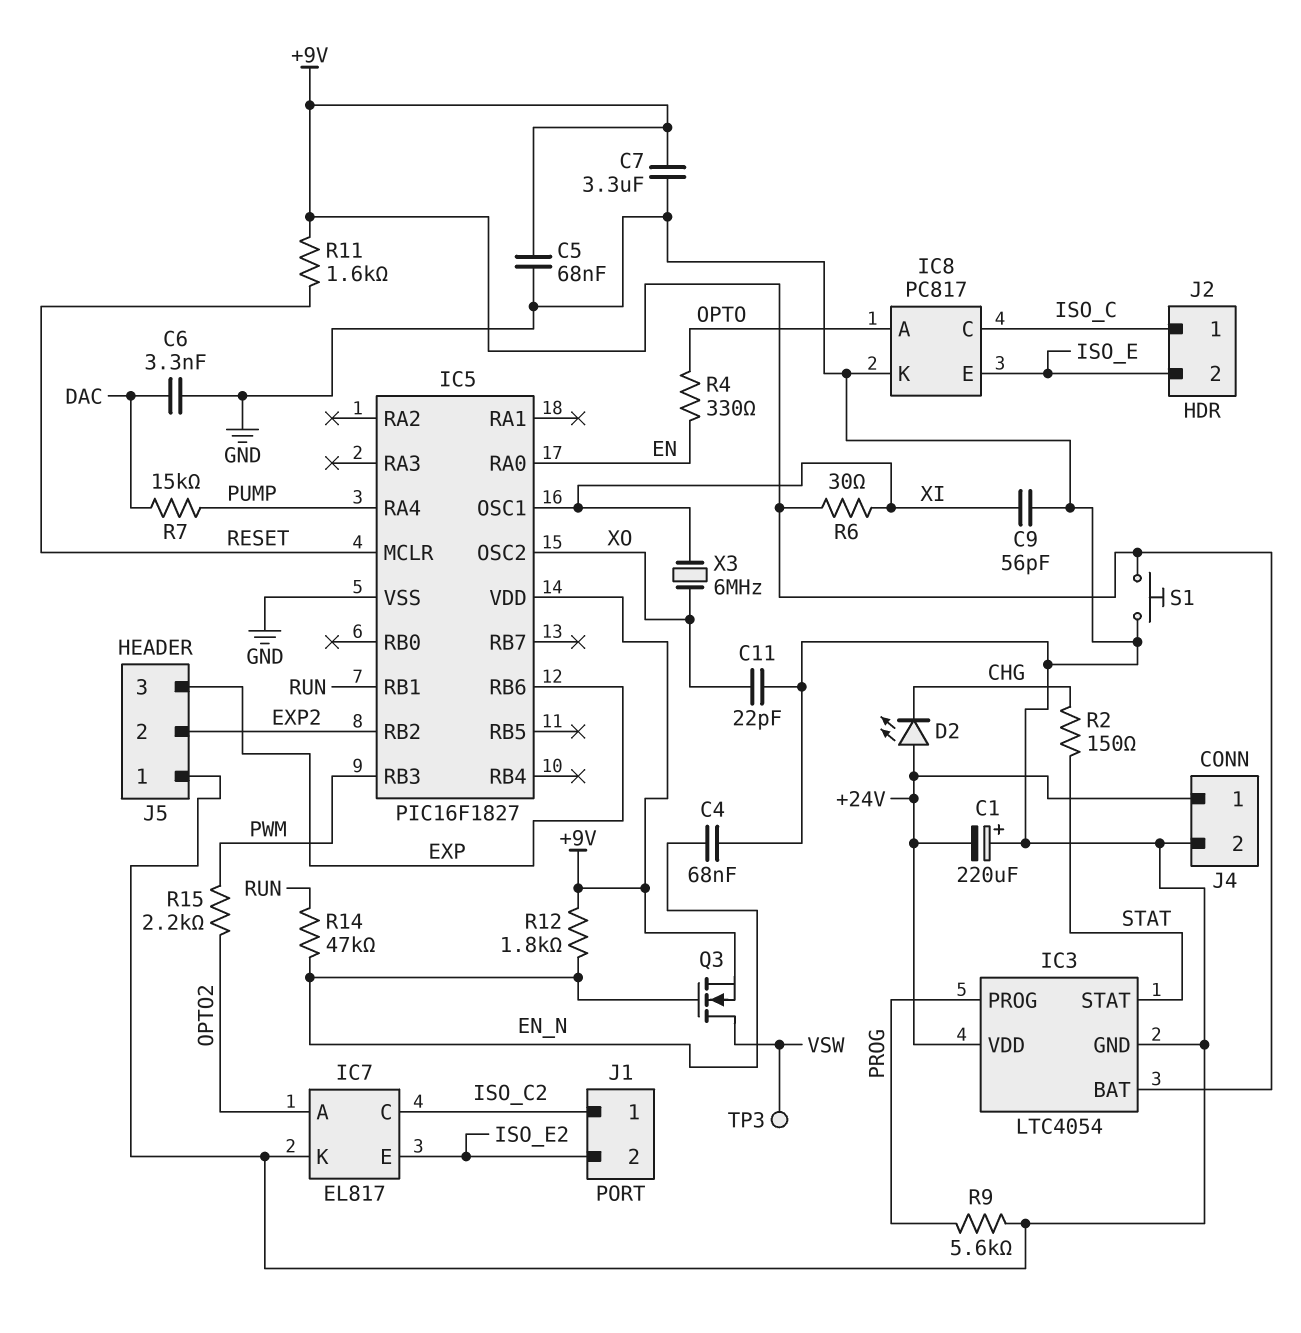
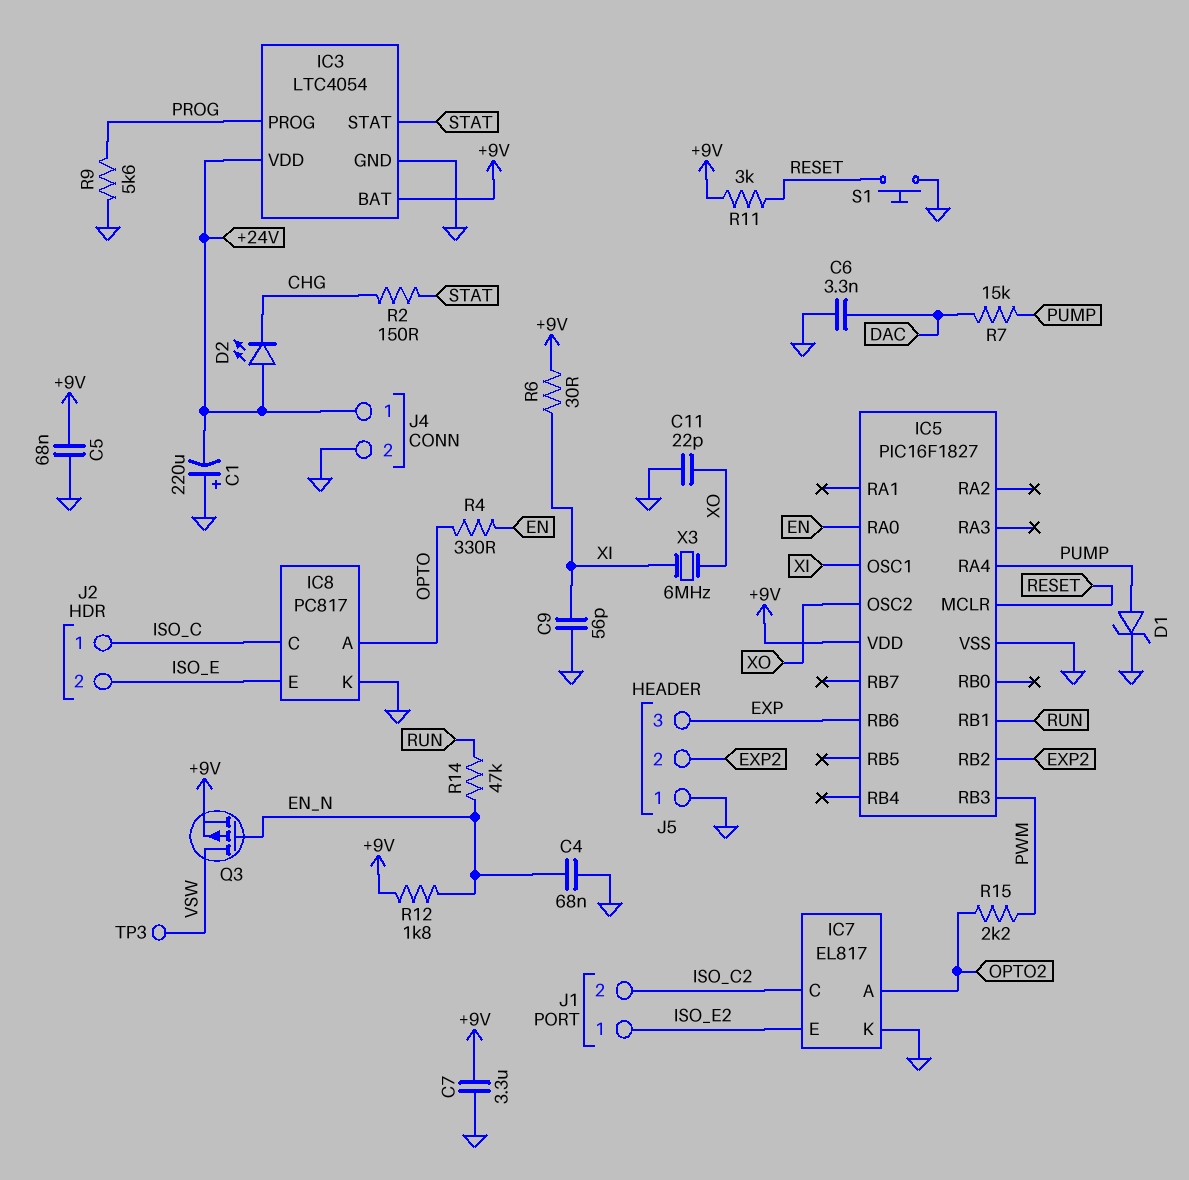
D1: none -> zener (A PUMP, K GND)
J1 pin 1: ISO_C2 -> ISO_E2
J1 pin 2: ISO_E2 -> ISO_C2
Q3: NMOS (G EN_N, D VSW, S +9V) -> PMOS (G EN_N, D VSW, S +9V)
R11: 1.6k (+9V, RESET) -> 3k (+9V, RESET)
S1: button (+9V, GND) -> button (GND, RESET)

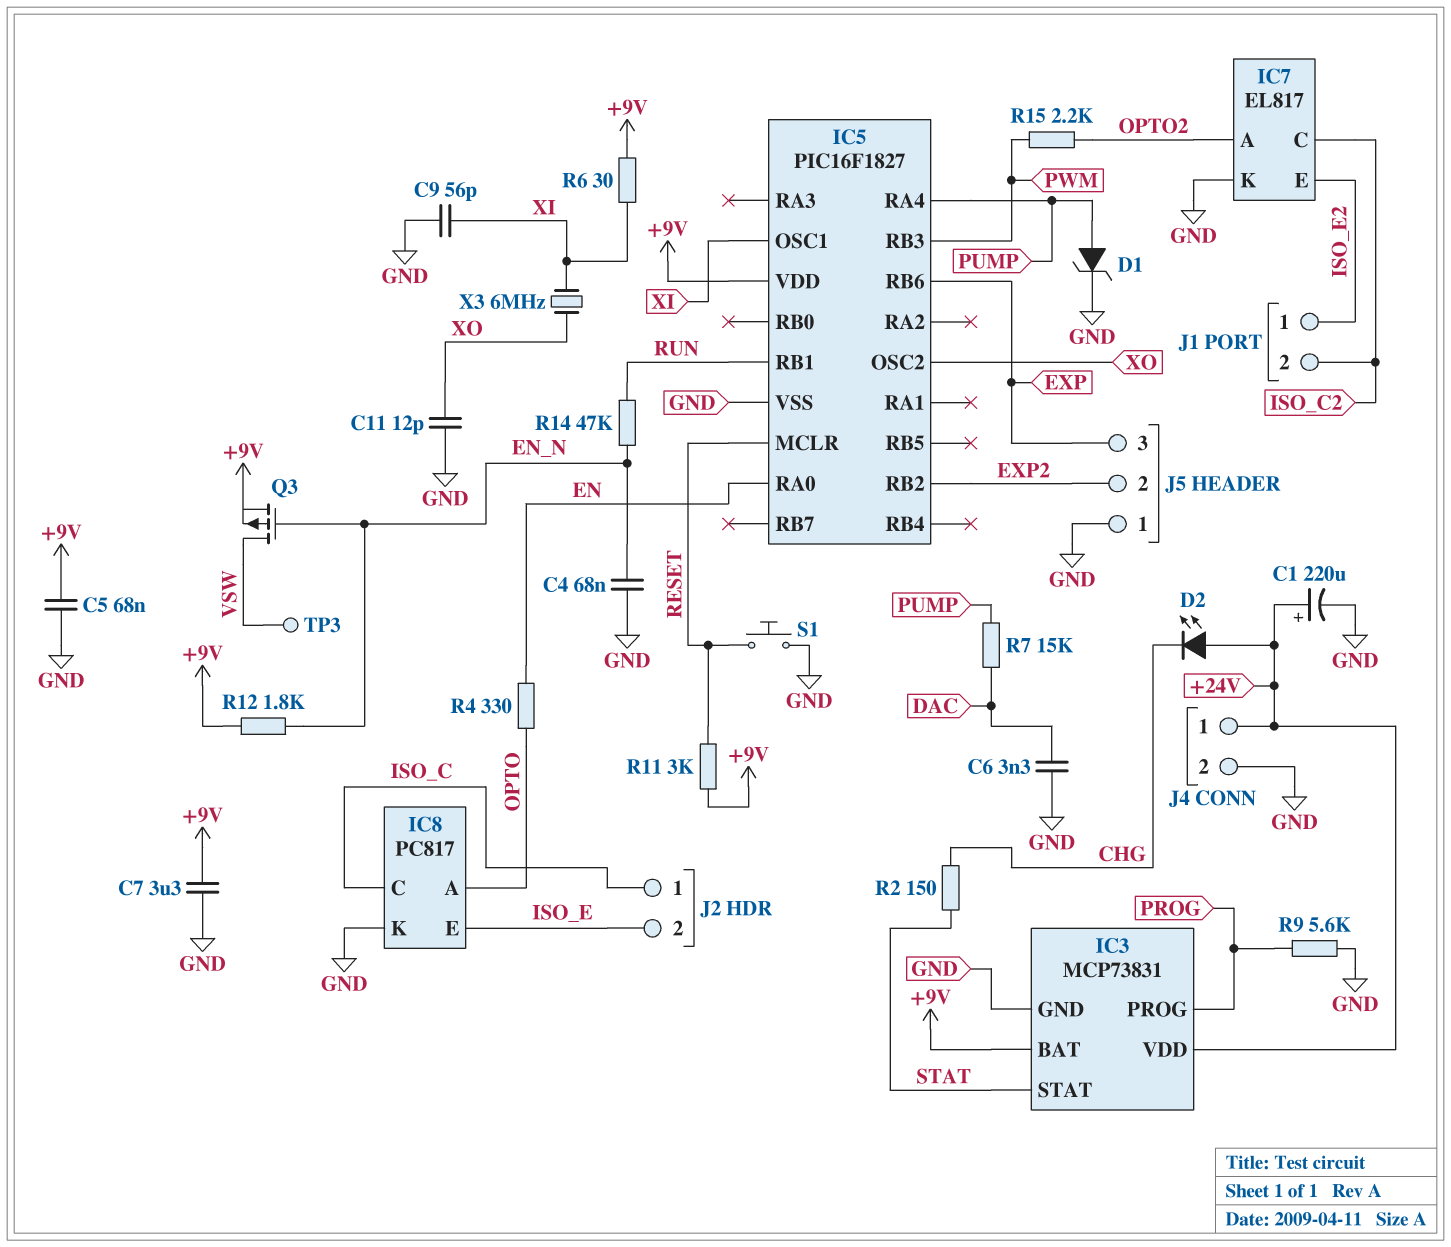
C1: 220uF (plus GND, minus +24V) -> 220uF (plus +24V, minus GND)
C11: 22pF (GND, XO) -> 12pF (GND, XO)
IC3: LTC4054 -> MCP73831

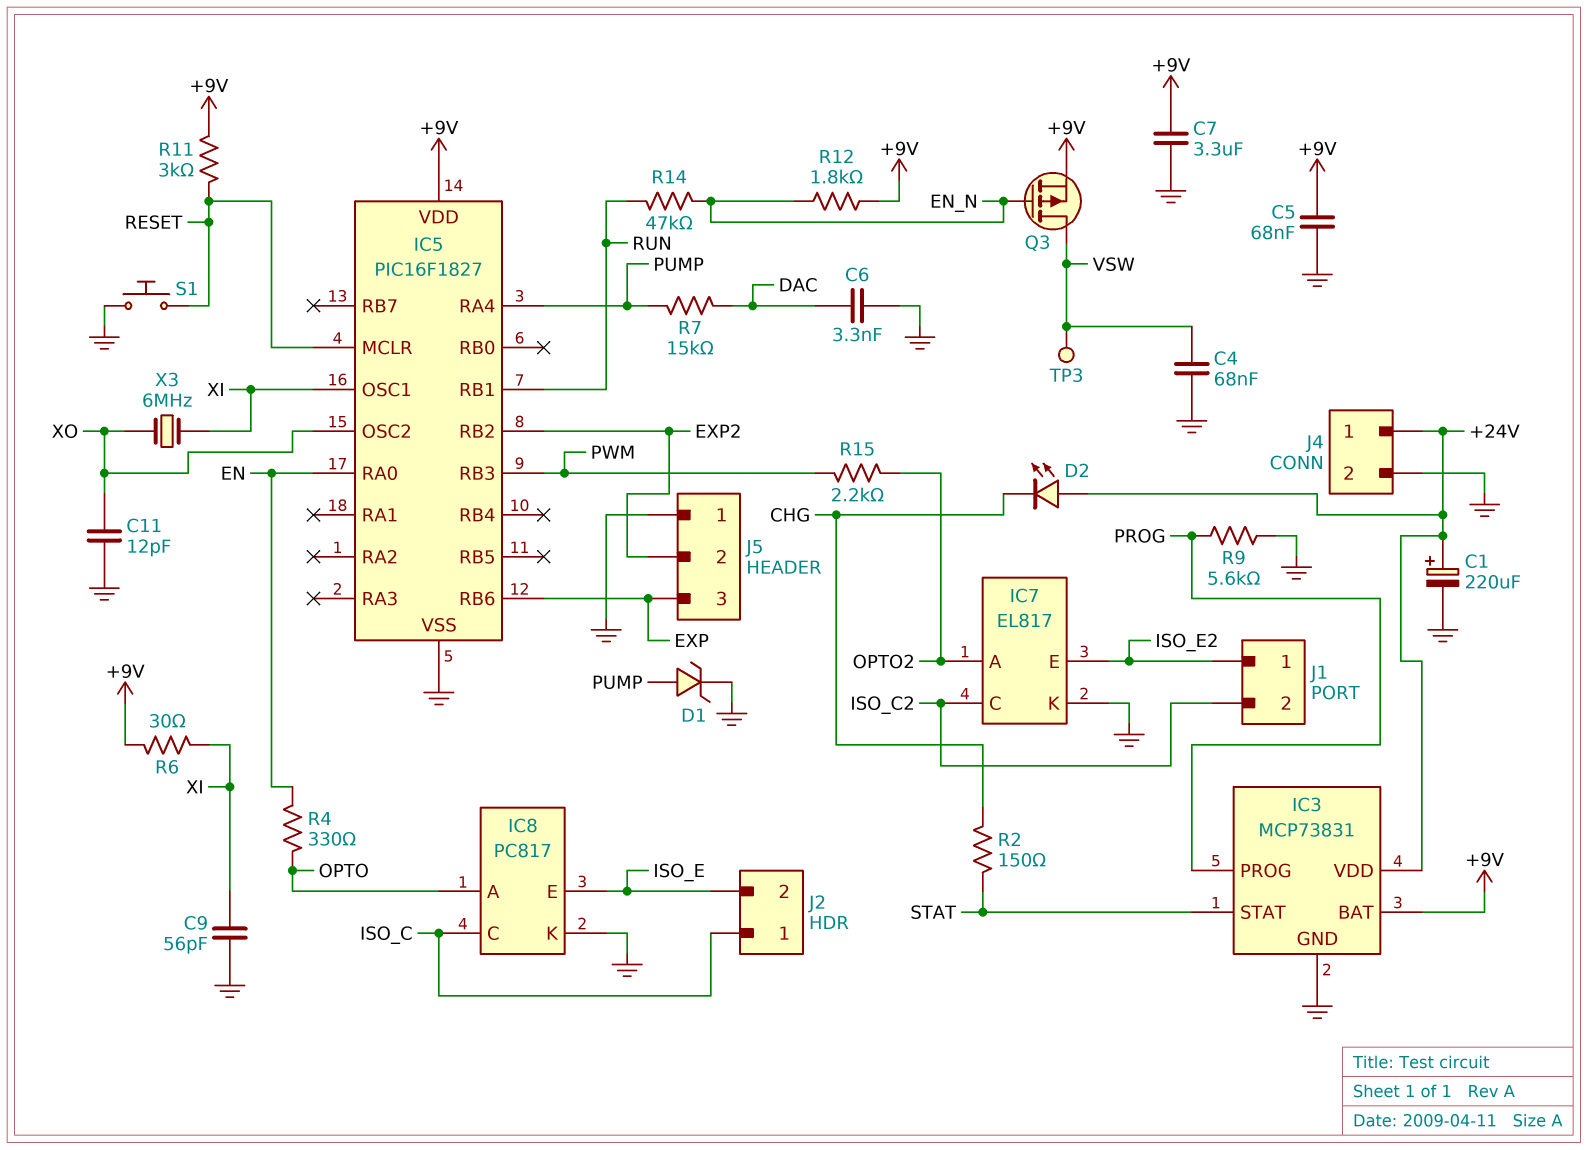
C4: 68nF (EN_N, GND) -> 68nF (GND, VSW)

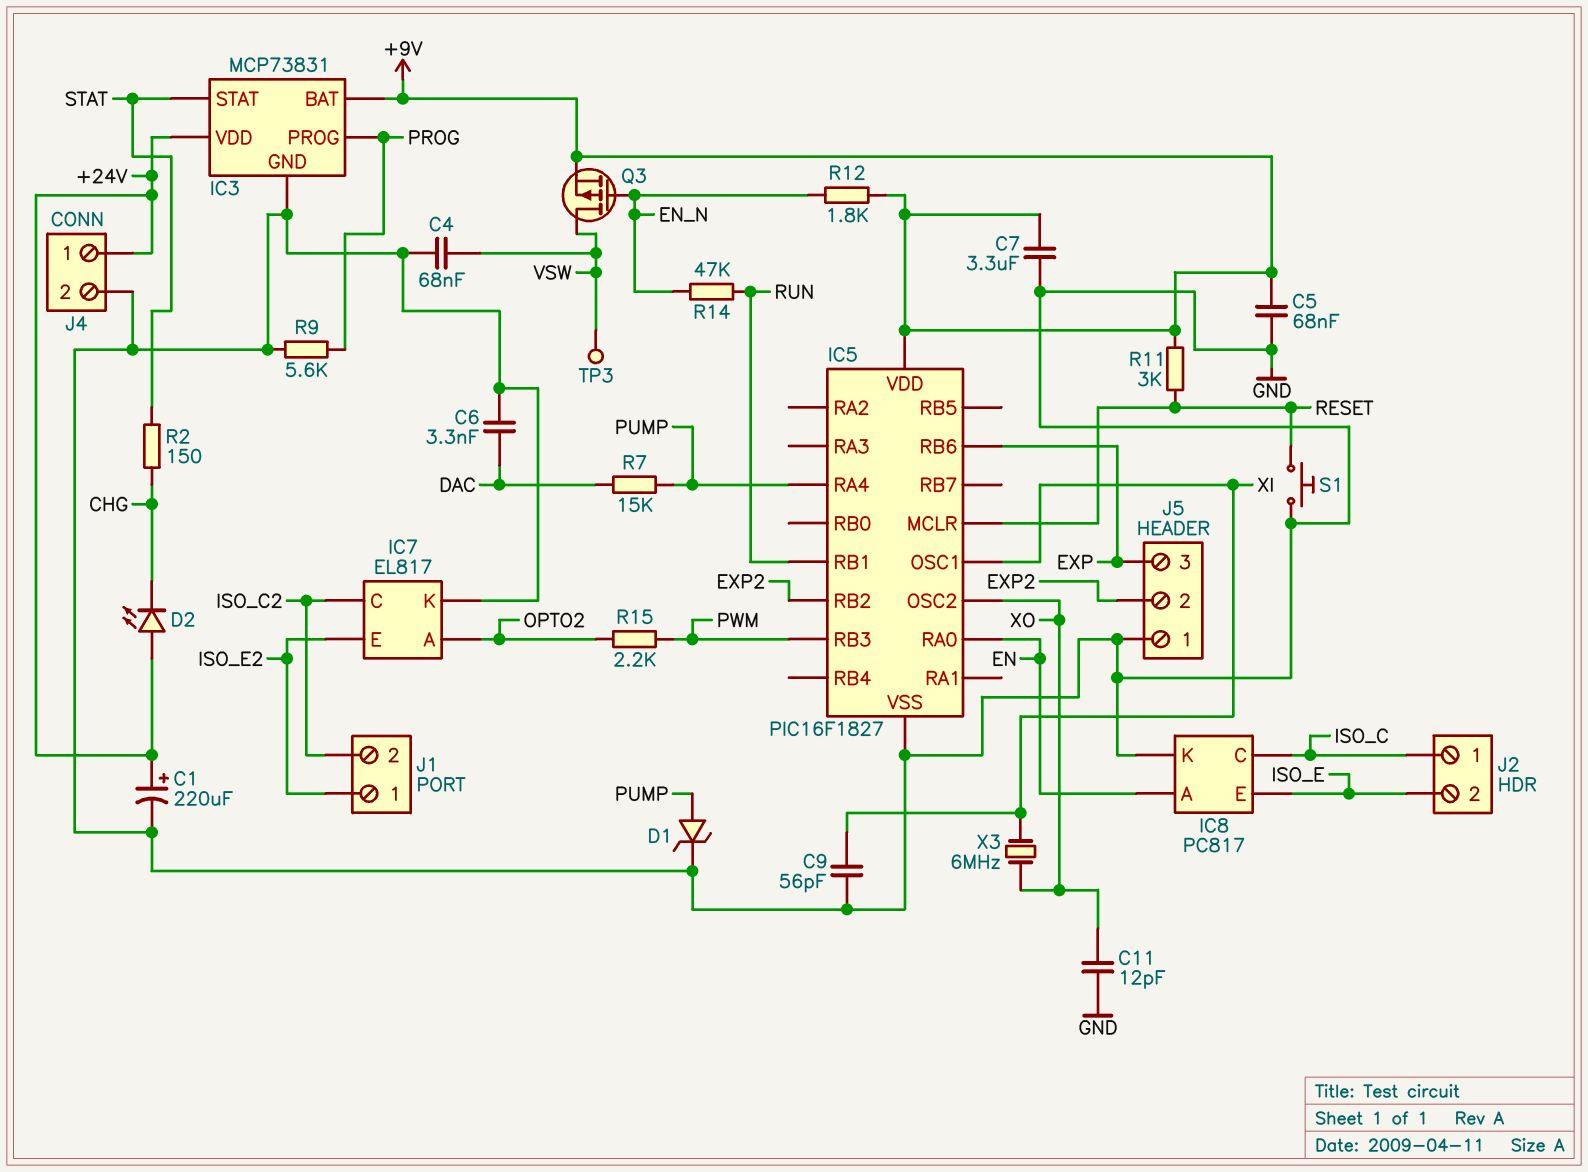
IC8 pin A: OPTO -> EN
R4: 330 (EN, OPTO) -> none
R6: 30 (+9V, XI) -> none

